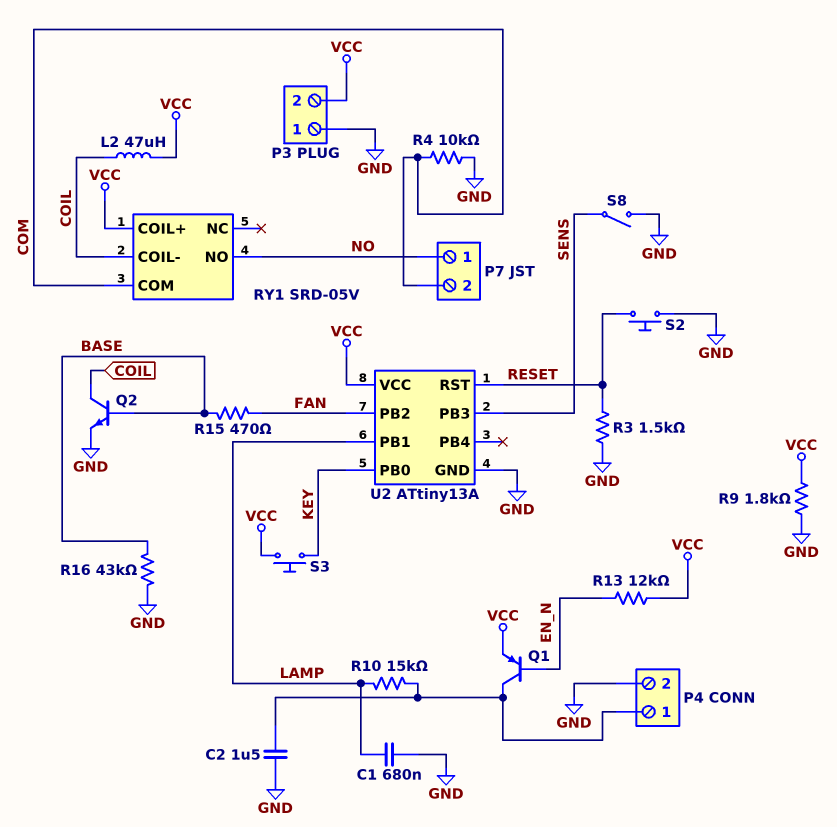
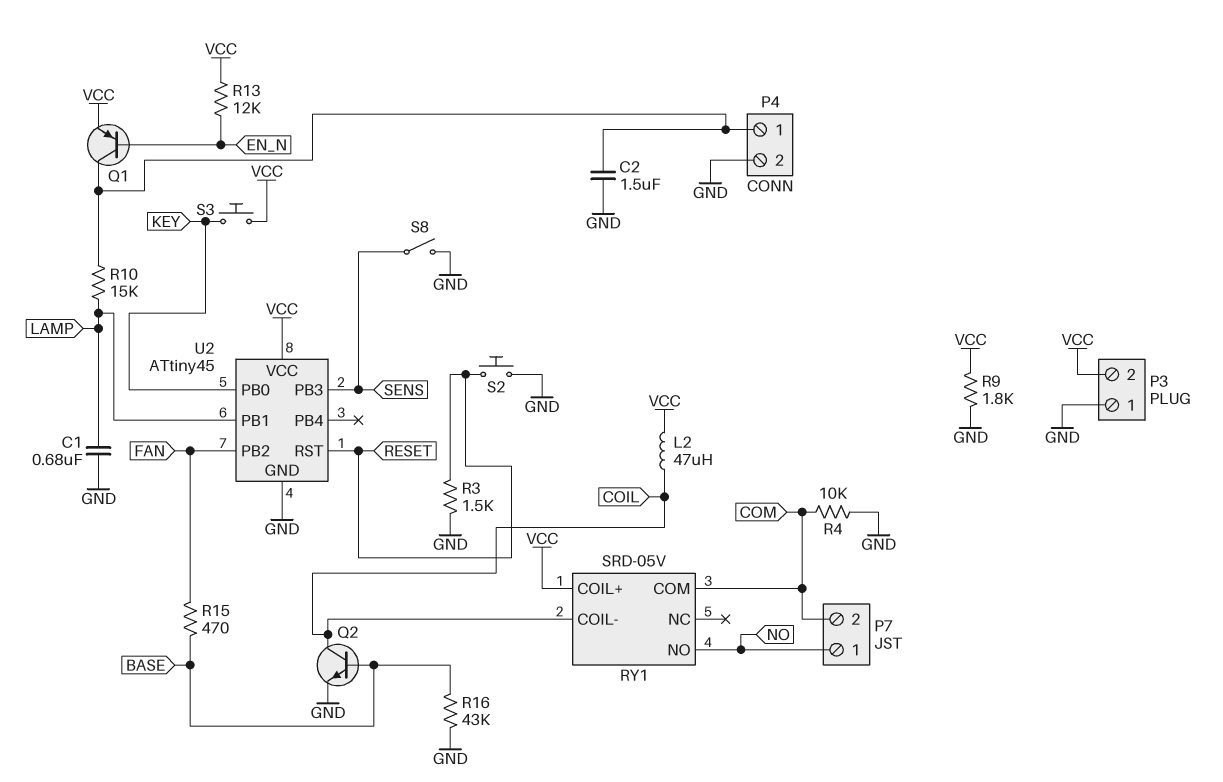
U2: ATtiny13A -> ATtiny45

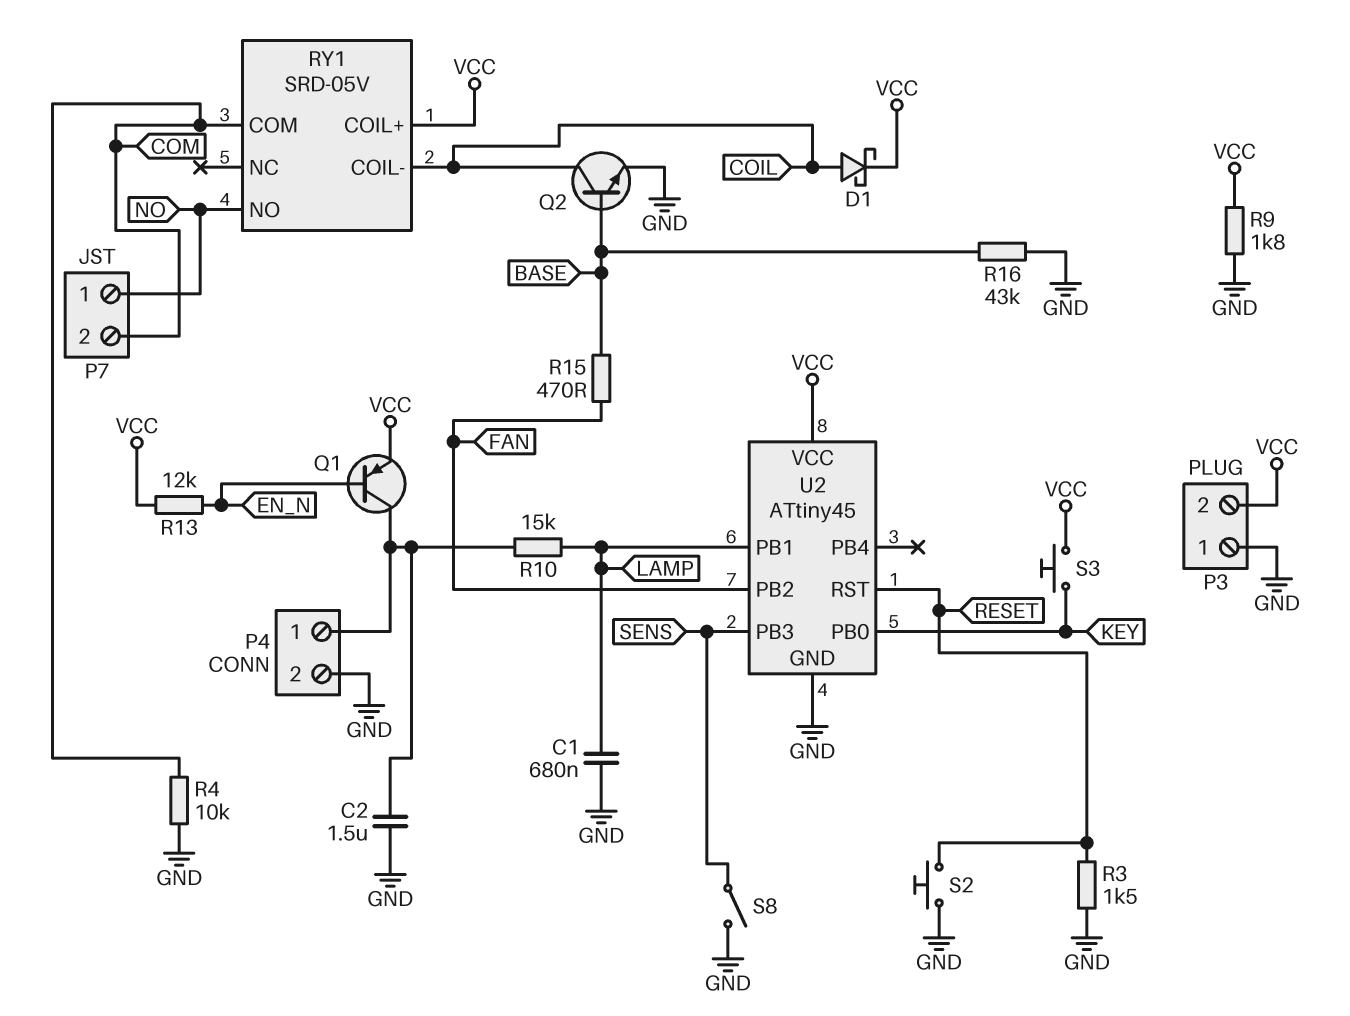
D1: none -> schottky (A COIL, K VCC)
L2: 47uH (COIL, VCC) -> none

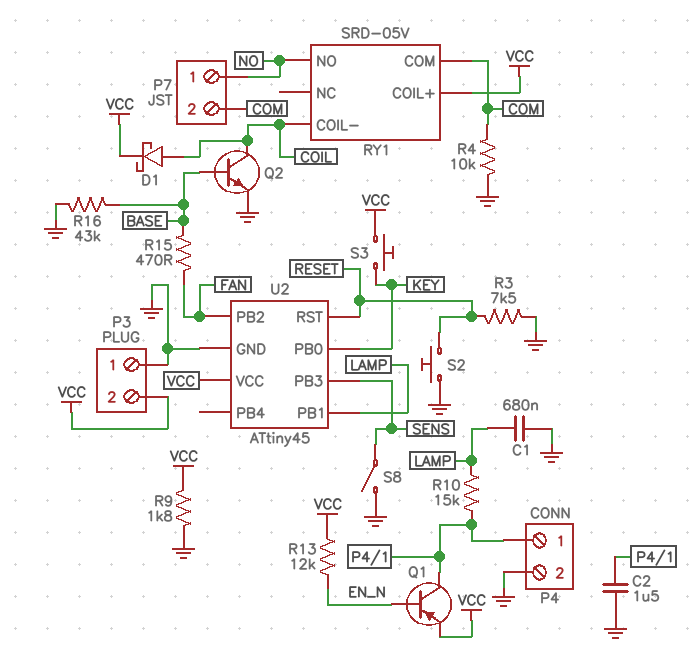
R3: 1.5k (GND, RESET) -> 7.5k (GND, RESET)

